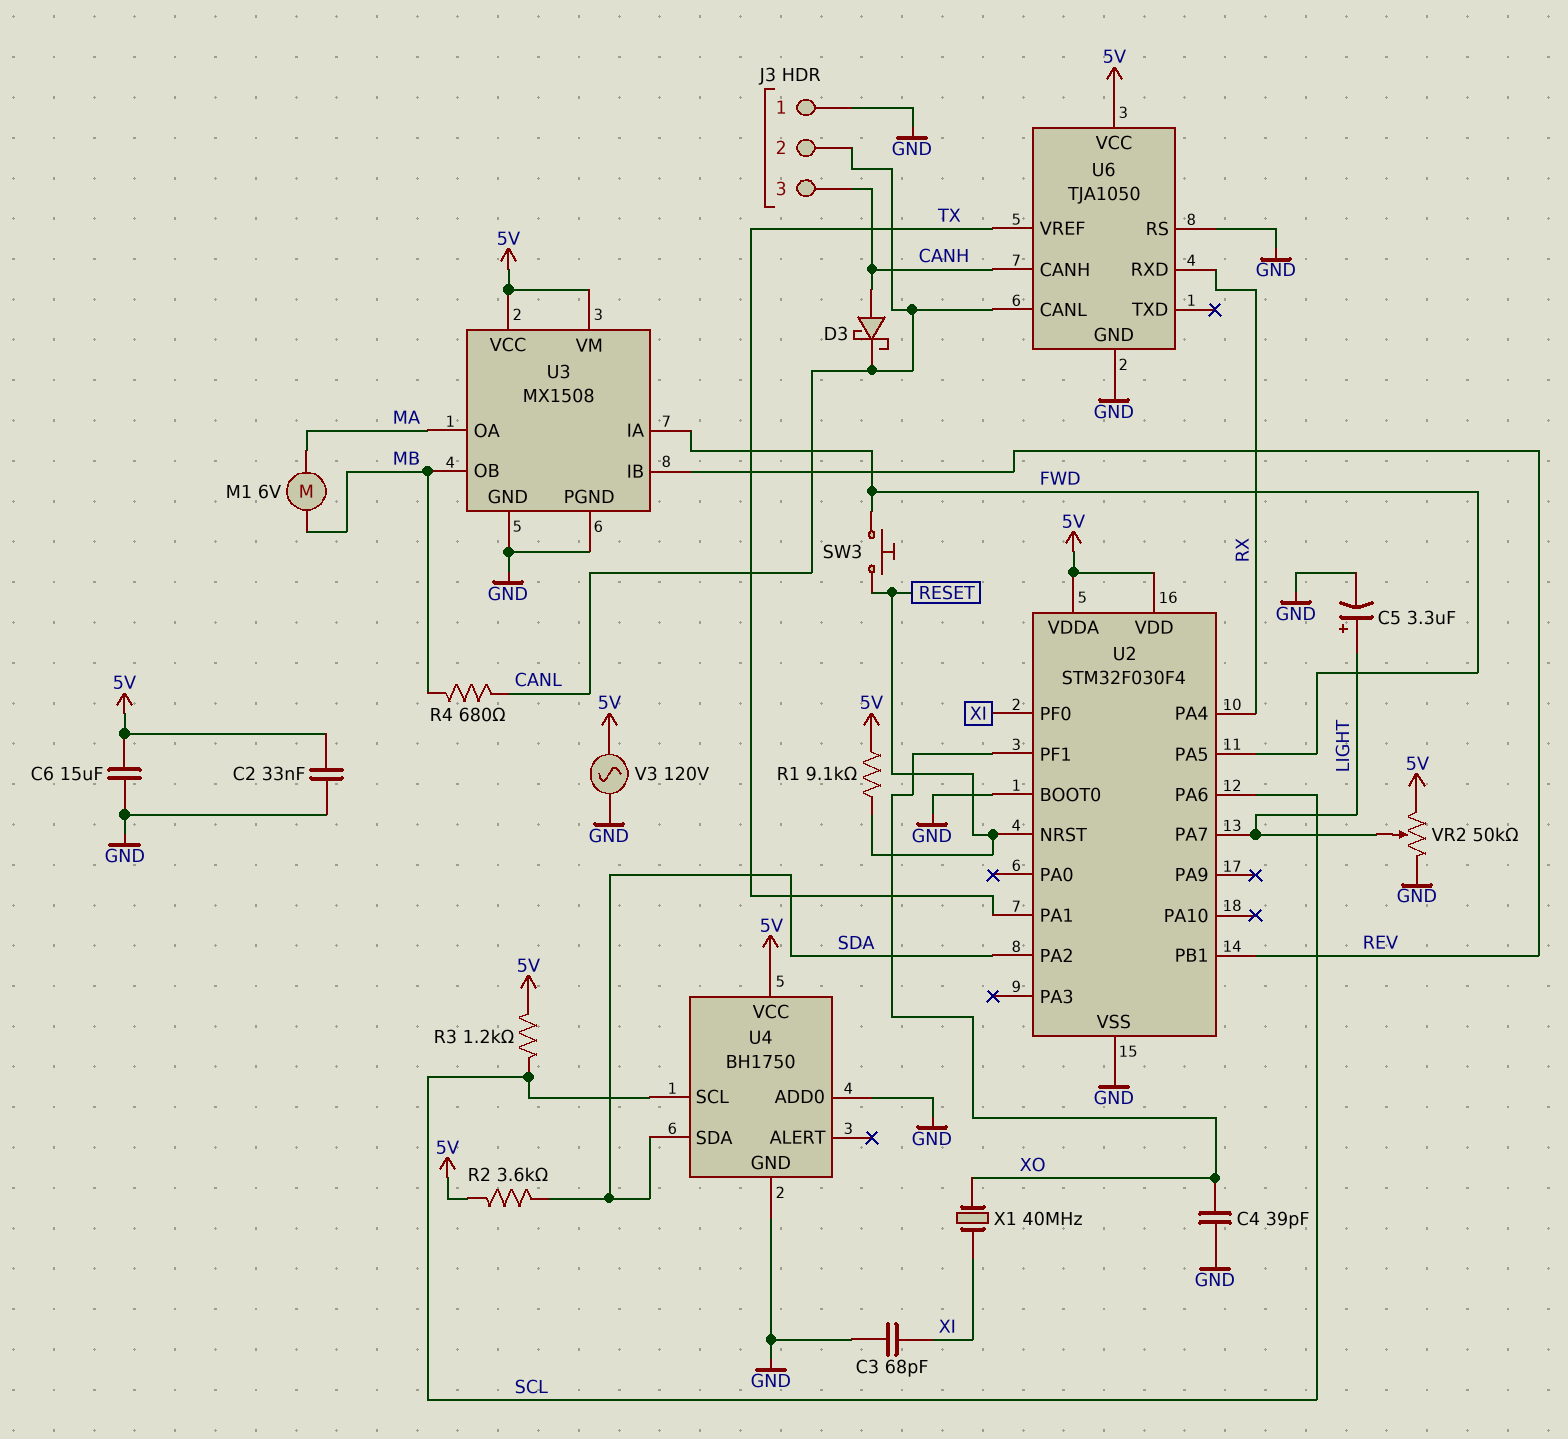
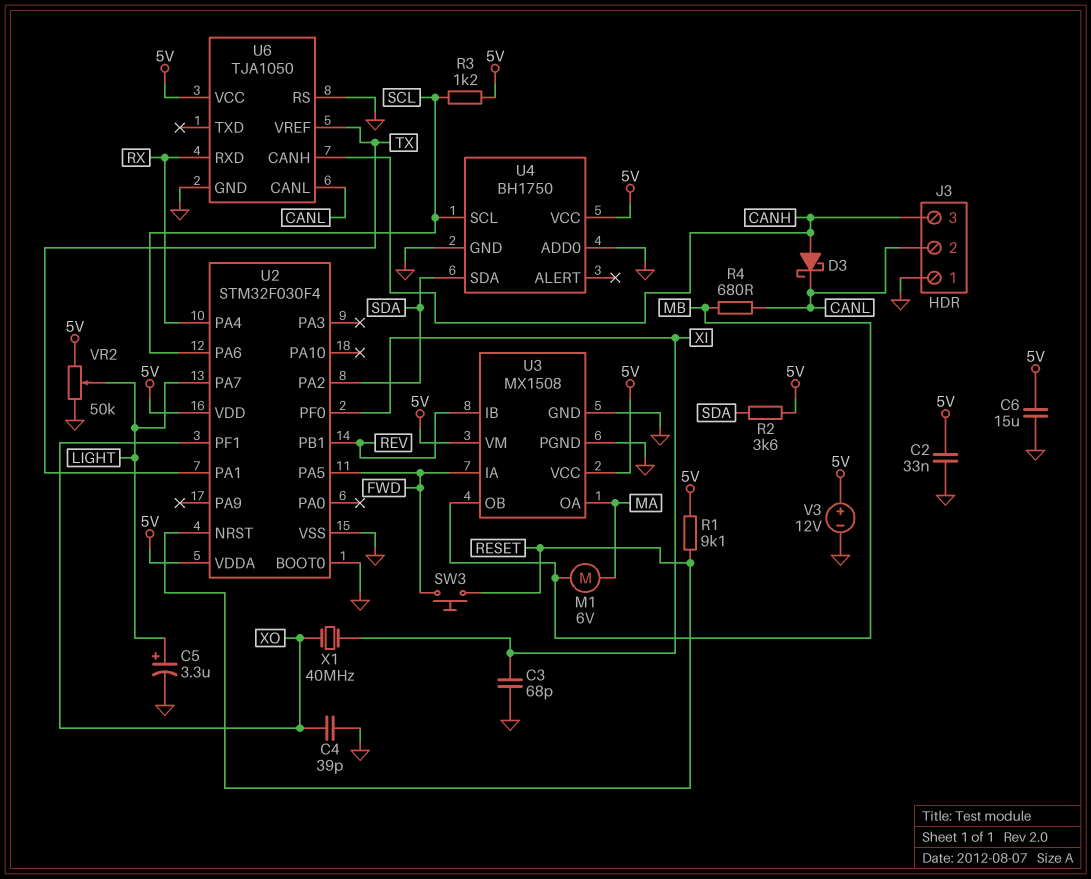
V3: AC 120V (5V, GND) -> 12V (plus 5V, minus GND)

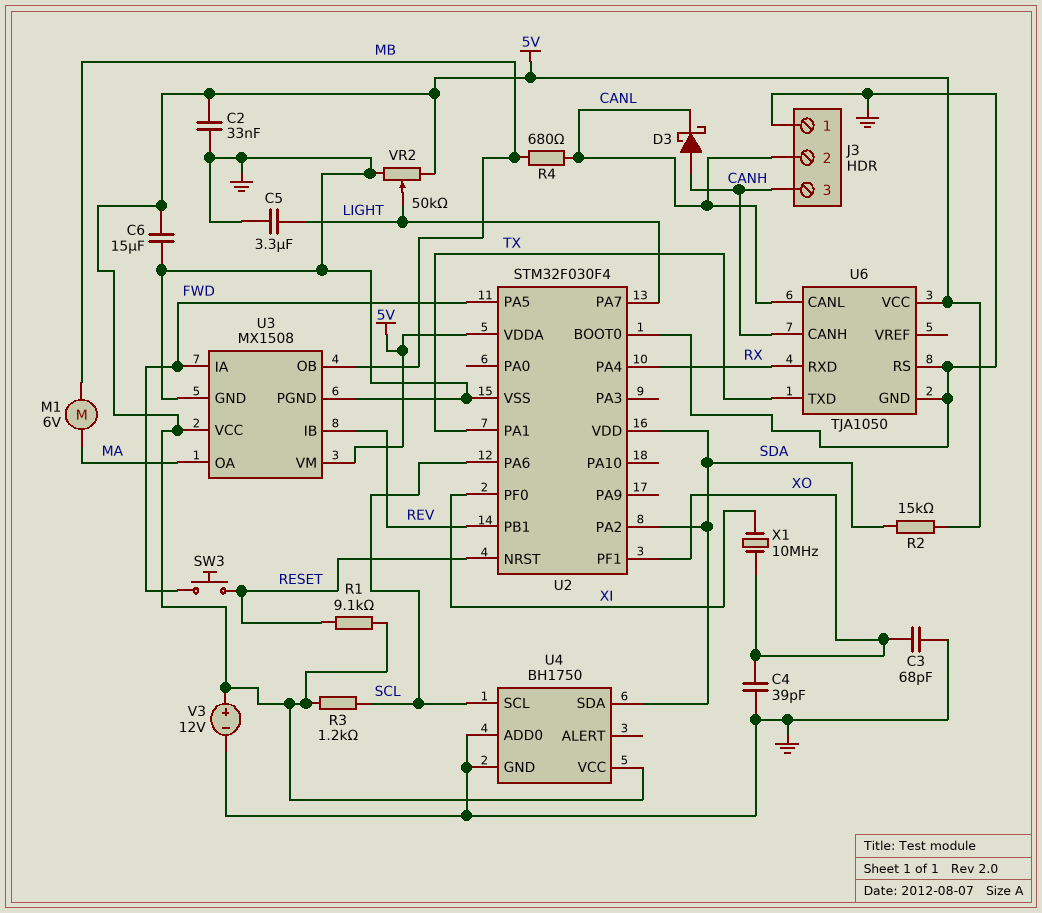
C3: 68pF (GND, XI) -> 68pF (GND, XO)
C5: 3.3uF (plus LIGHT, minus GND) -> 3.3uF (GND, LIGHT)
R2: 3.6k (5V, SDA) -> 15k (5V, SDA)
U2 pin VDD: 5V -> SDA
U6 pin TXD: none -> TX
U6 pin VREF: TX -> none
X1: 40MHz (XI, XO) -> 10MHz (XI, XO)

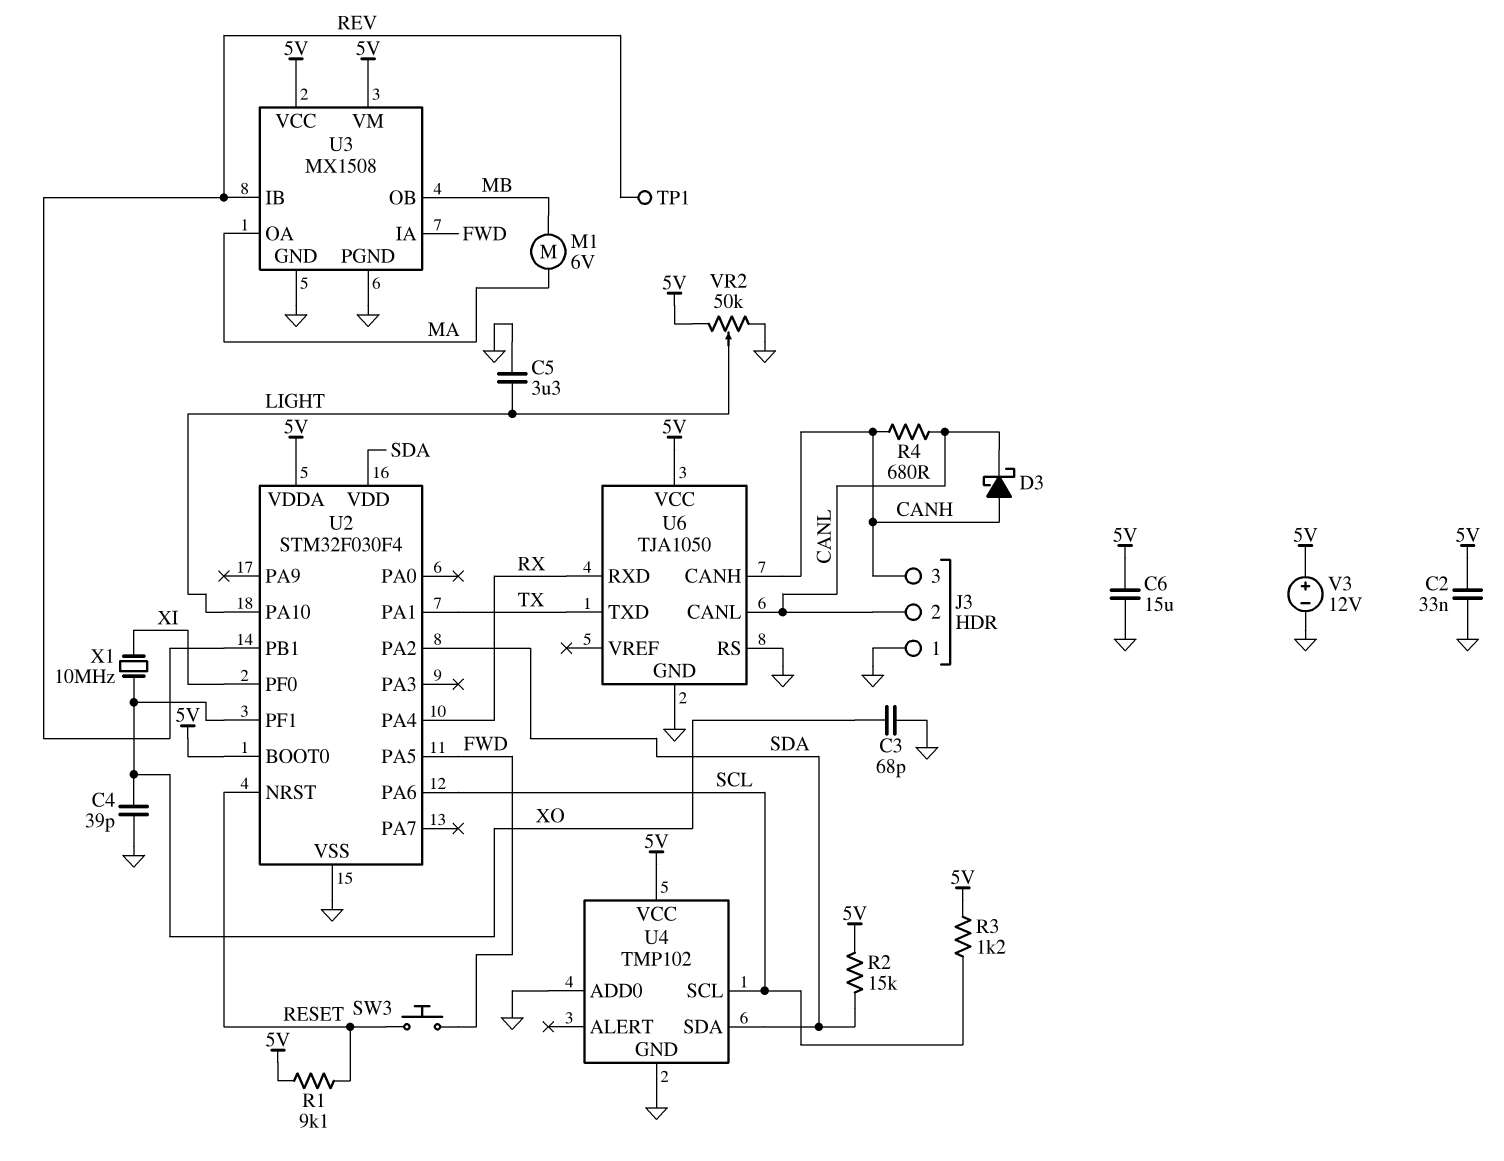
R4: 680 (CANL, MB) -> 680 (CANH, CANL)
TP1: none -> test point (REV)
U2 pin BOOT0: GND -> 5V
U2 pin PA7: LIGHT -> none
U2 pin PA10: none -> LIGHT
U4: BH1750 -> TMP102

